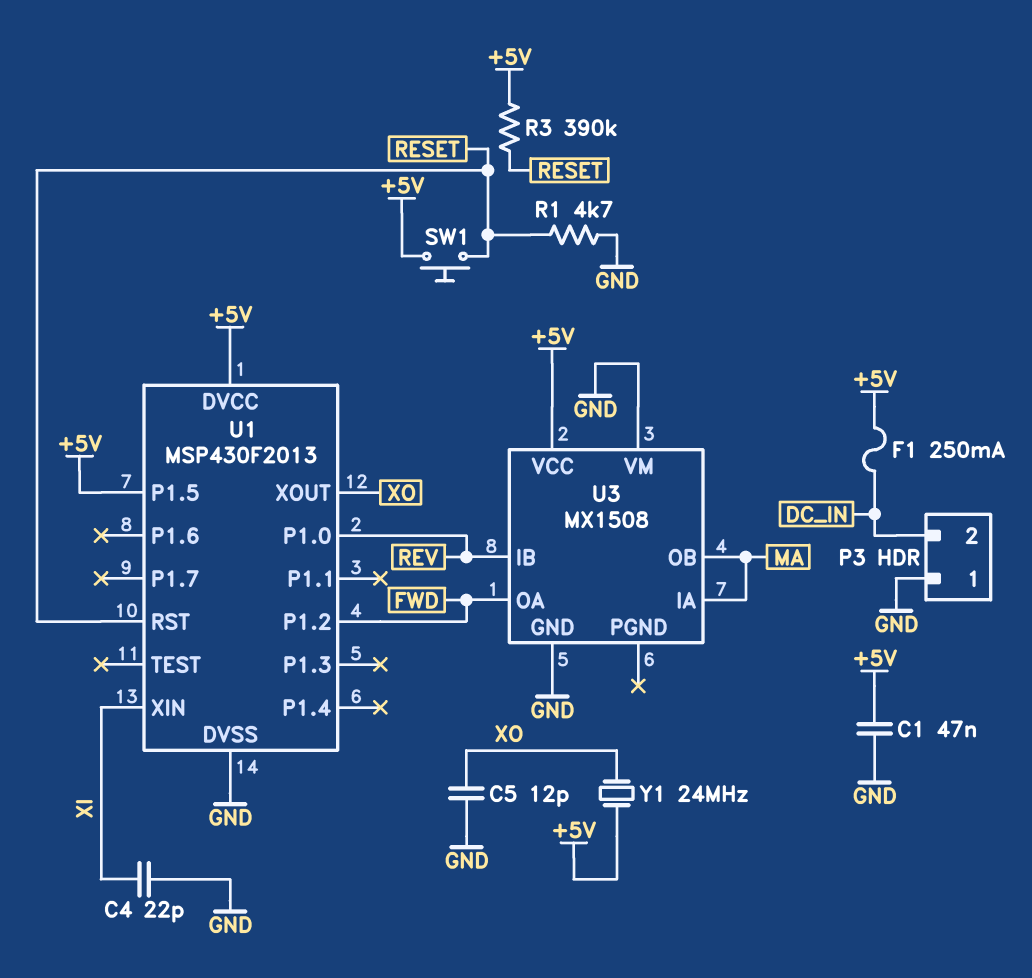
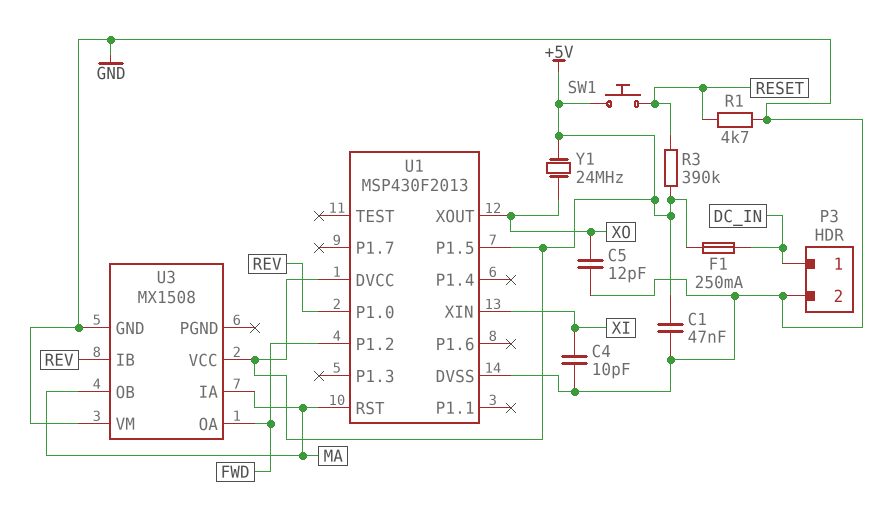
C4: 22pF (GND, XI) -> 10pF (GND, XI)
P3 pin 1: GND -> DC_IN
P3 pin 2: DC_IN -> GND
U1 pin RST: RESET -> MA

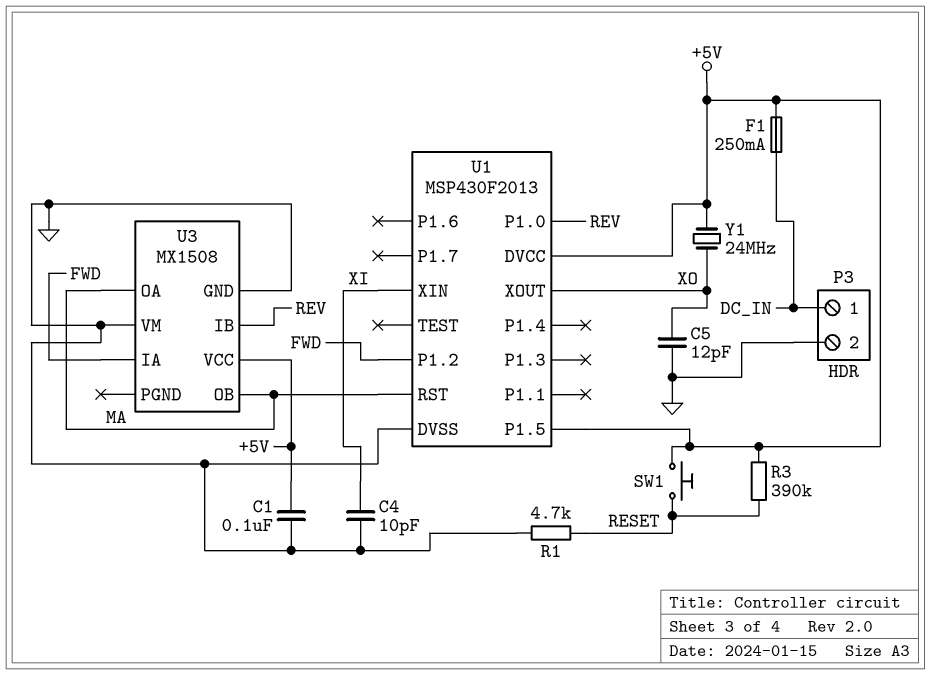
C1: 47nF (+5V, GND) -> 100nF (+5V, GND)
U3 pin IA: MA -> FWD
U3 pin OA: FWD -> MA

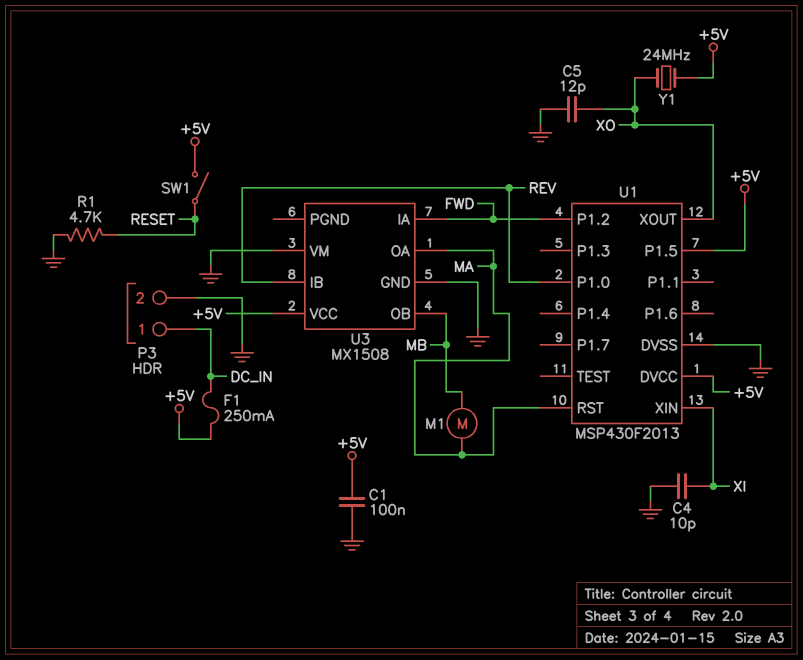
M1: none -> motor (MA, MB)
R3: 390k (+5V, RESET) -> none
SW1: button (+5V, RESET) -> switch (+5V, RESET)
U3 pin OB: MA -> MB

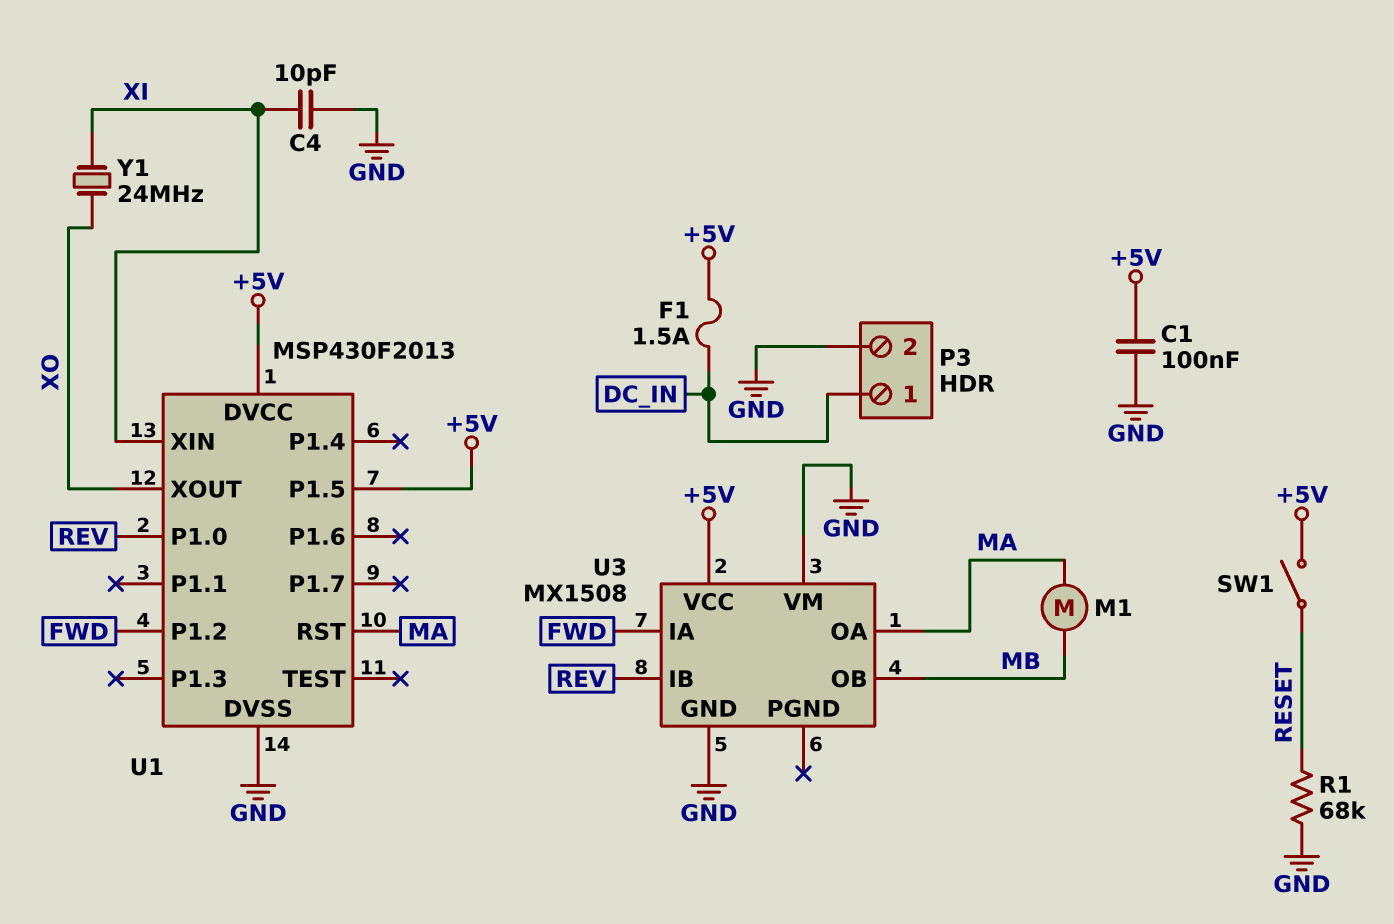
C5: 12pF (GND, XO) -> none
F1: 250mA (+5V, DC_IN) -> 1.5A (+5V, DC_IN)
R1: 4.7k (GND, RESET) -> 68k (GND, RESET)
Y1: 24MHz (+5V, XO) -> 24MHz (XI, XO)

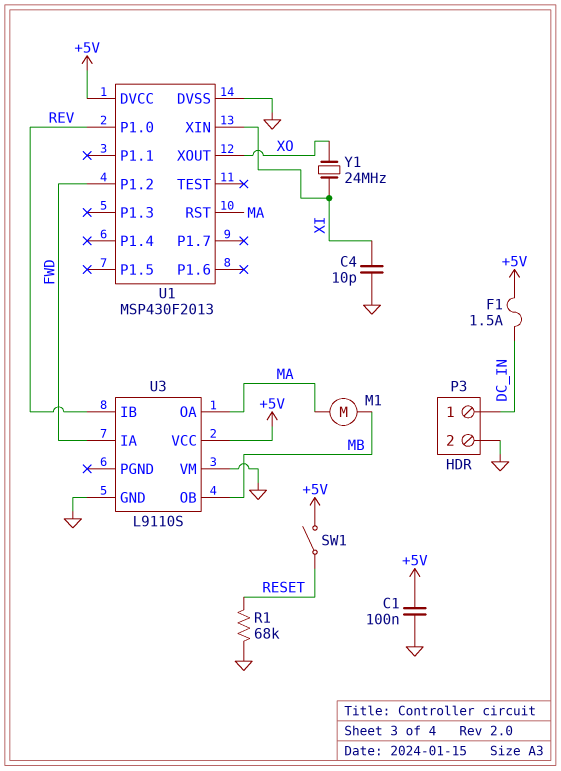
U1 pin P1.5: +5V -> none
U3: MX1508 -> L9110S

